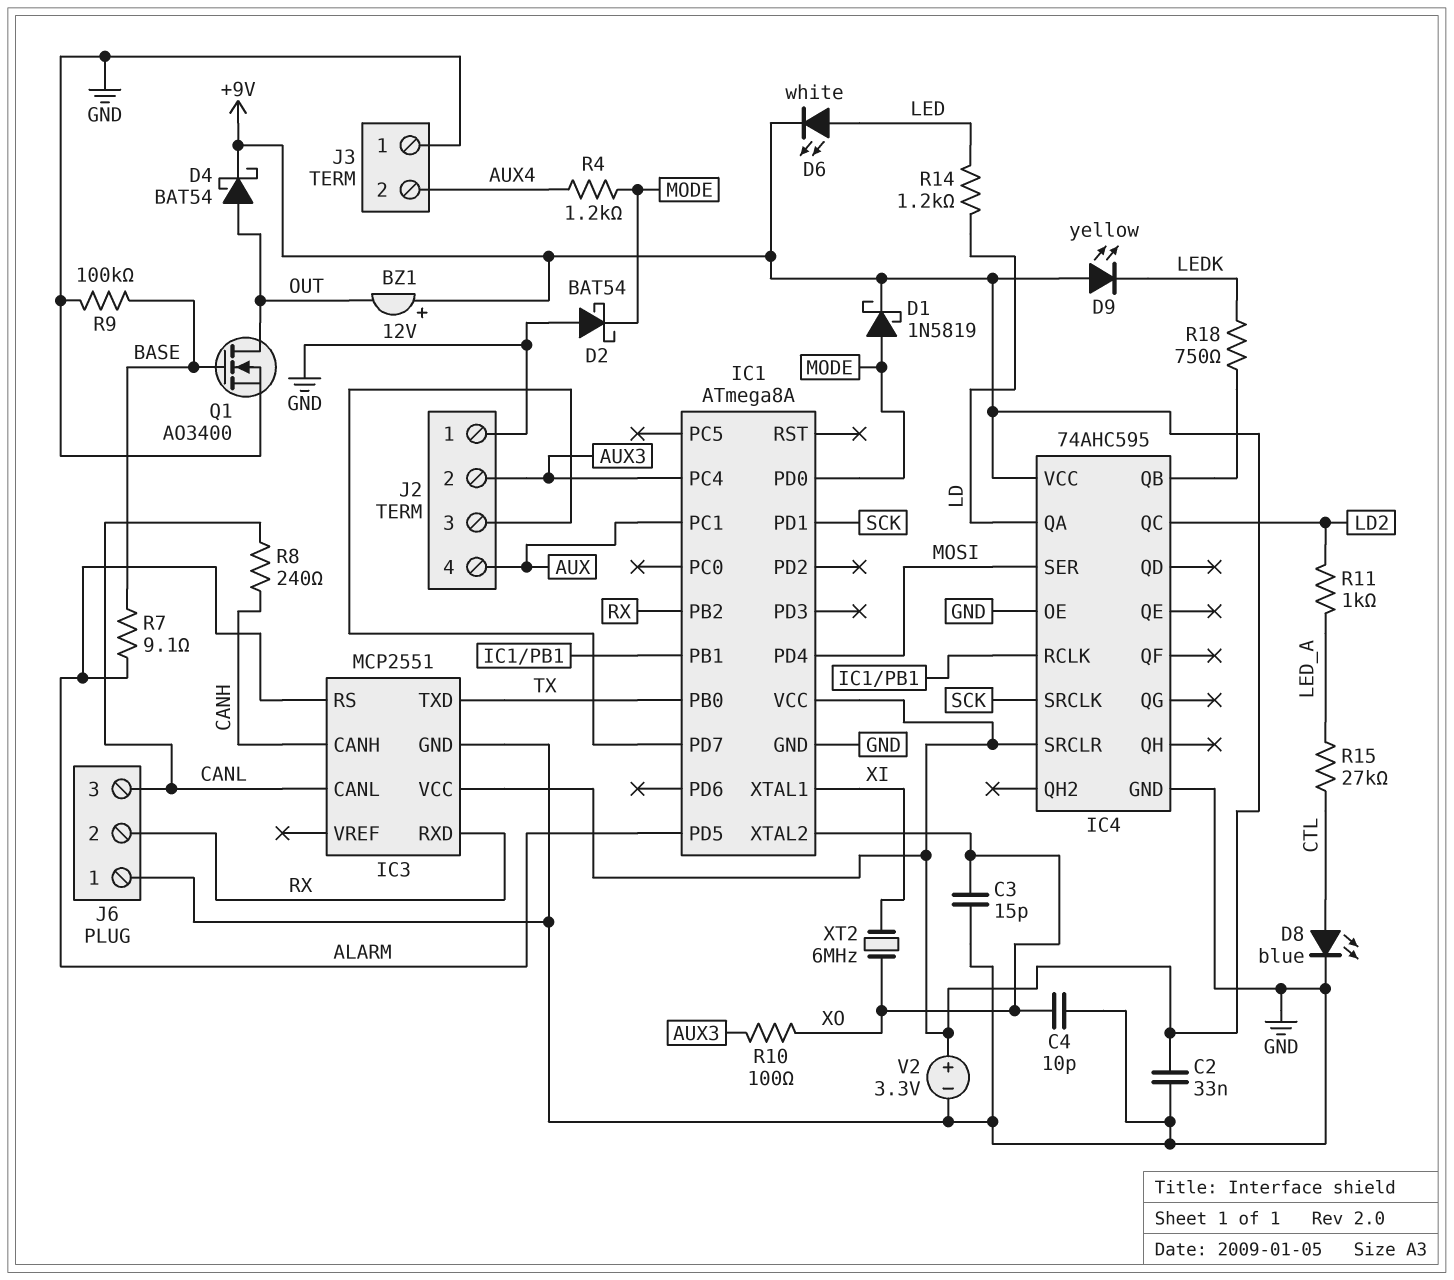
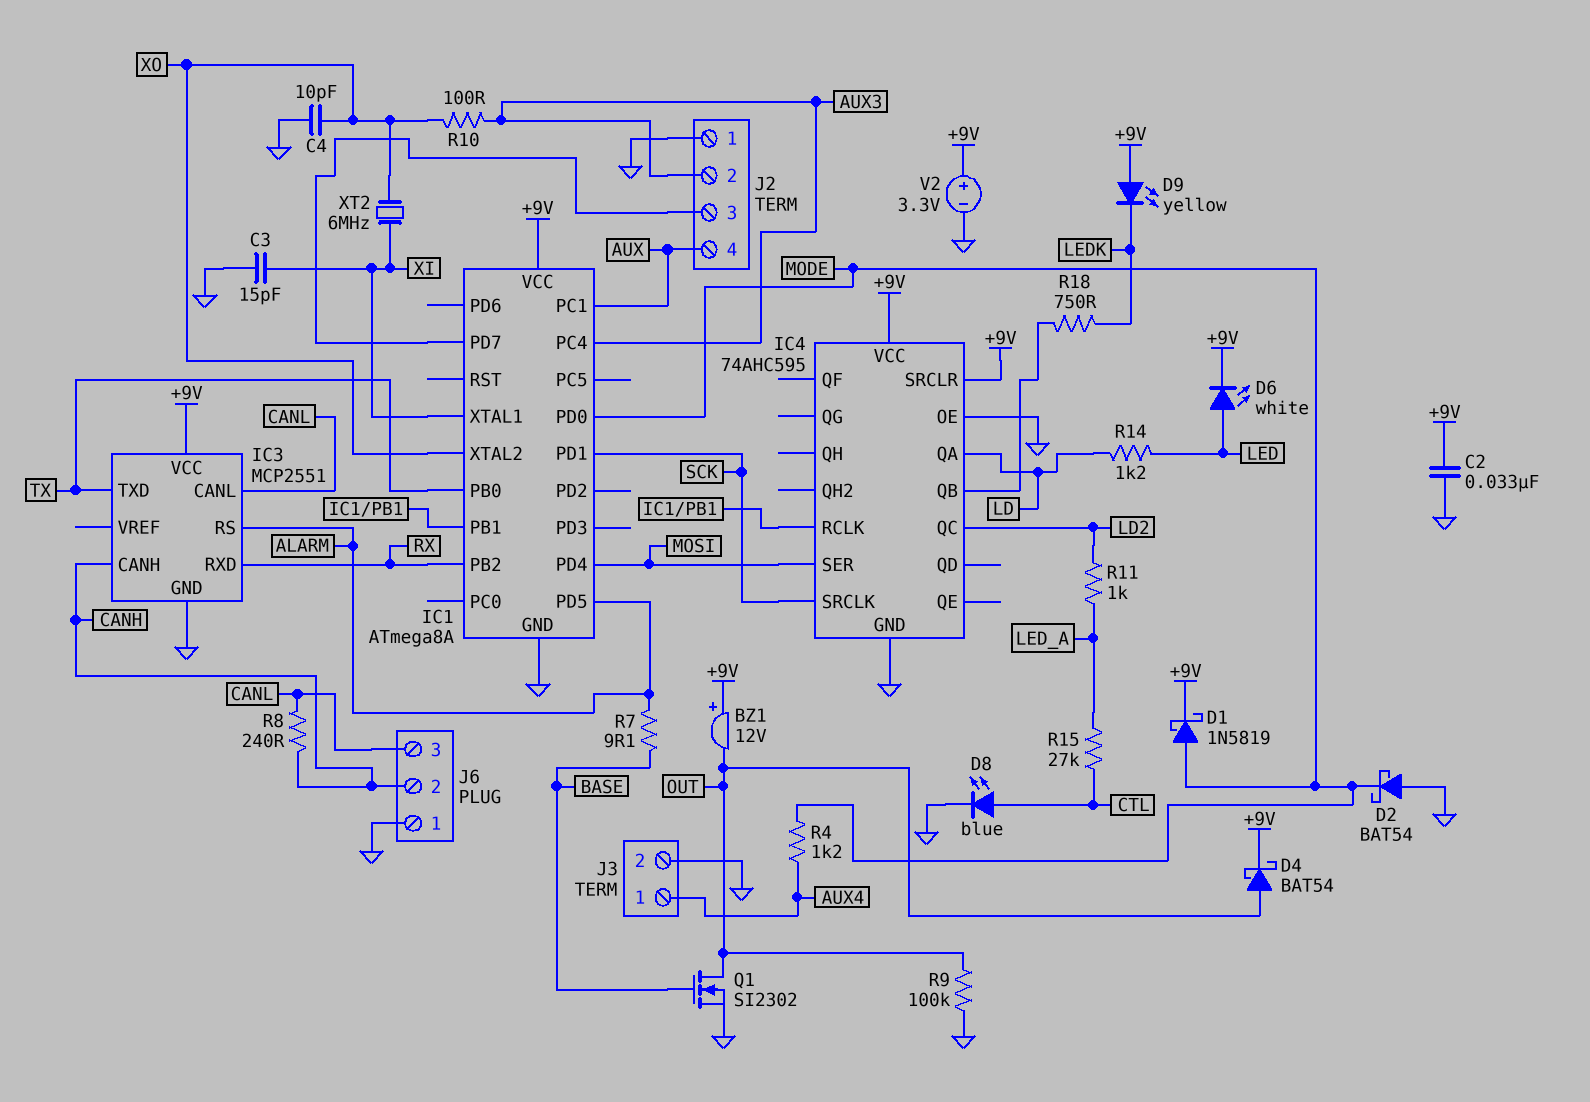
C3: 15pF (GND, XO) -> 15pF (GND, XI)
J3 pin 1: GND -> AUX4
J3 pin 2: AUX4 -> GND
J6 pin 2: RX -> CANH
Q1: NMOS AO3400 (G BASE, D OUT, S GND) -> NMOS SI2302 (G BASE, D OUT, S GND)
R9: 100k (BASE, GND) -> 100k (GND, OUT)

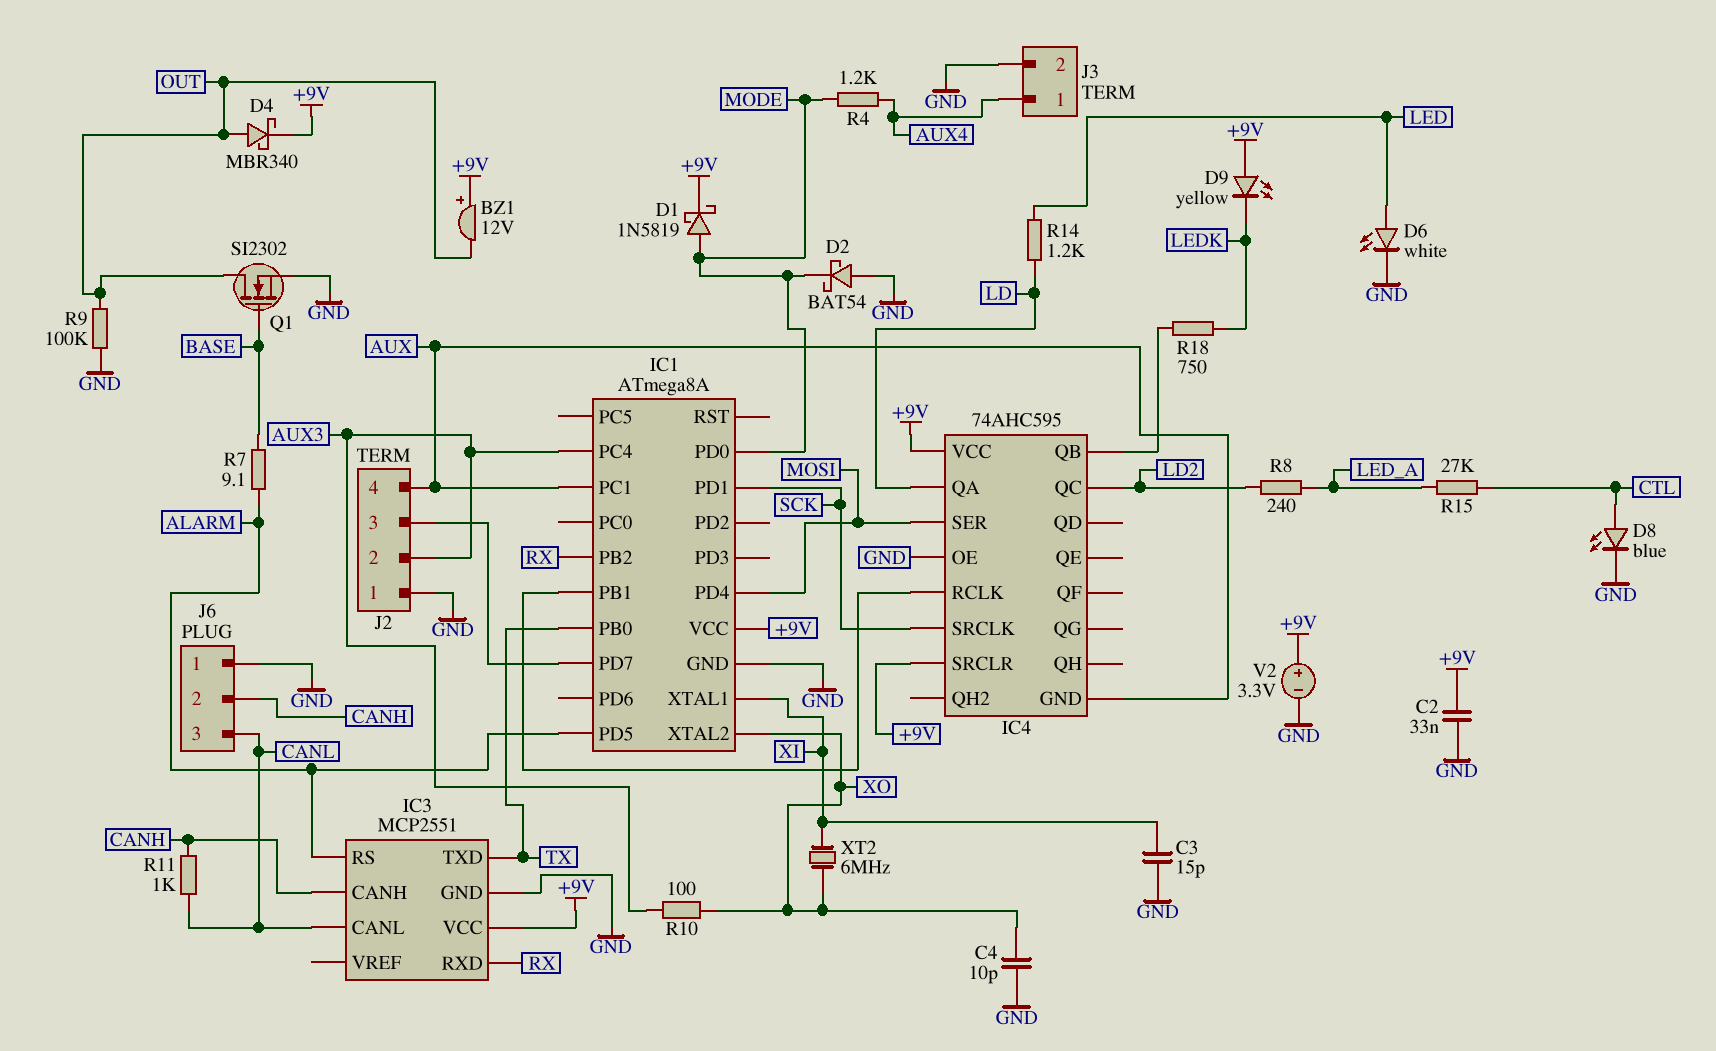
D4: schottky BAT54 (A OUT, K +9V) -> schottky MBR340 (A OUT, K +9V)
D6: LED white (A LED, K +9V) -> LED white (A LED, K GND)
IC4 pin GND: GND -> AUX
R8: 240 (CANH, CANL) -> 240 (LD2, LED_A)
R11: 1k (LD2, LED_A) -> 1k (CANH, CANL)

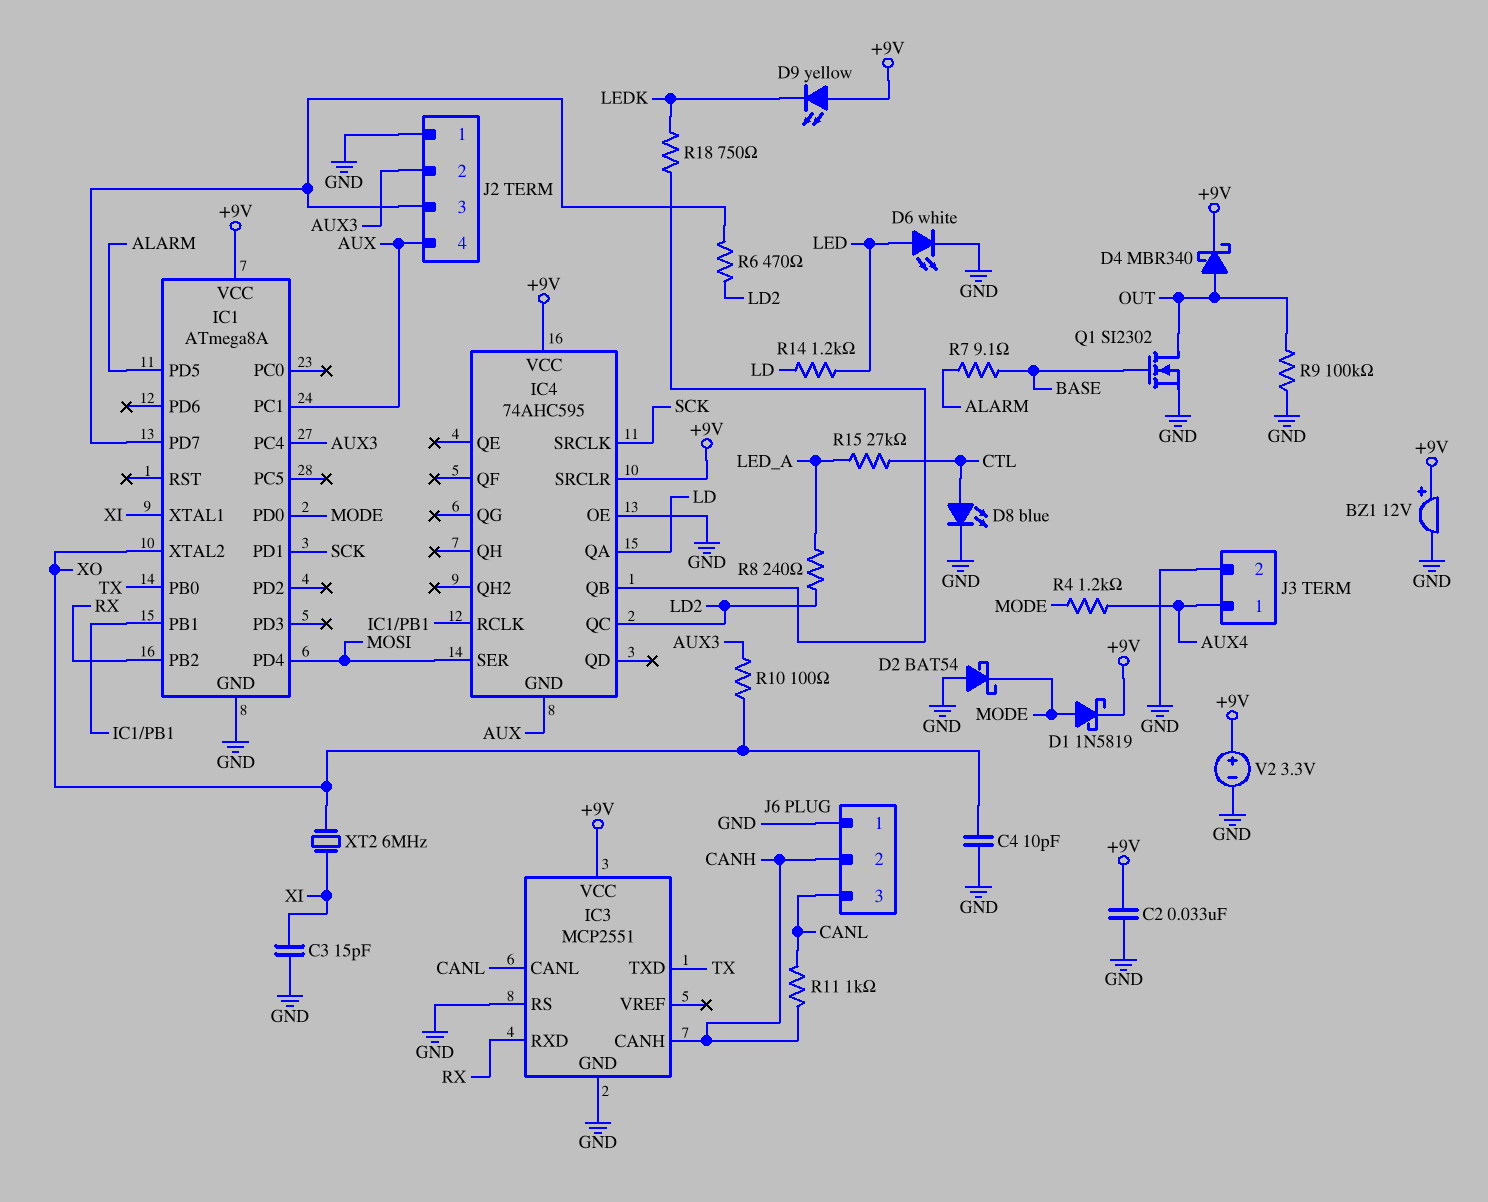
BZ1: buzzer 12V (plus +9V, minus OUT) -> buzzer 12V (plus +9V, minus GND)
IC3 pin RS: ALARM -> GND
R6: none -> 470 (IC1/PD7, LD2)

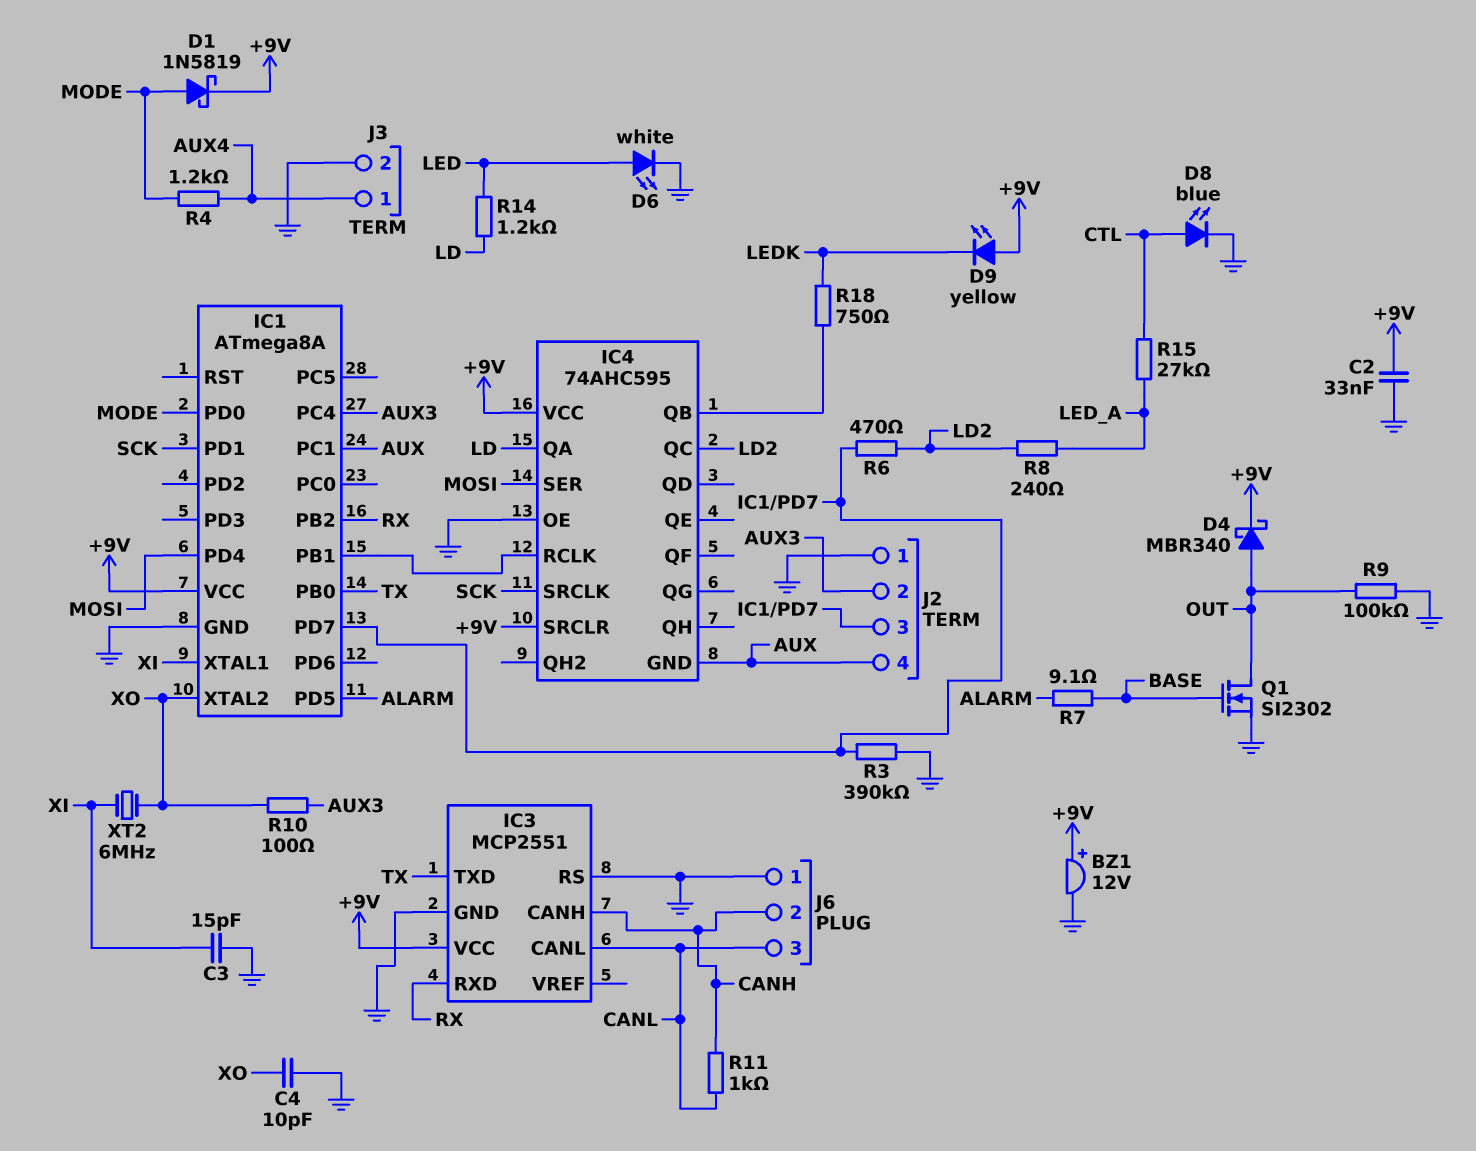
D2: schottky BAT54 (A GND, K MODE) -> none
R3: none -> 390k (GND, IC1/PD7)
V2: 3.3V (plus +9V, minus GND) -> none

